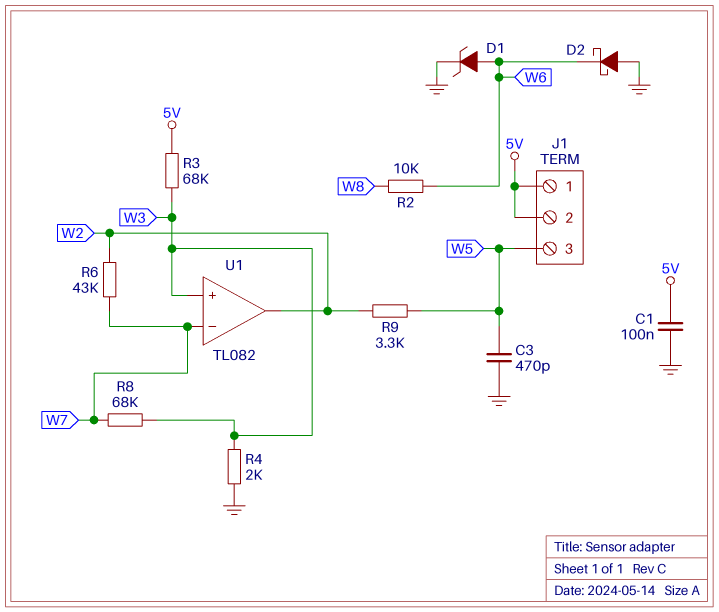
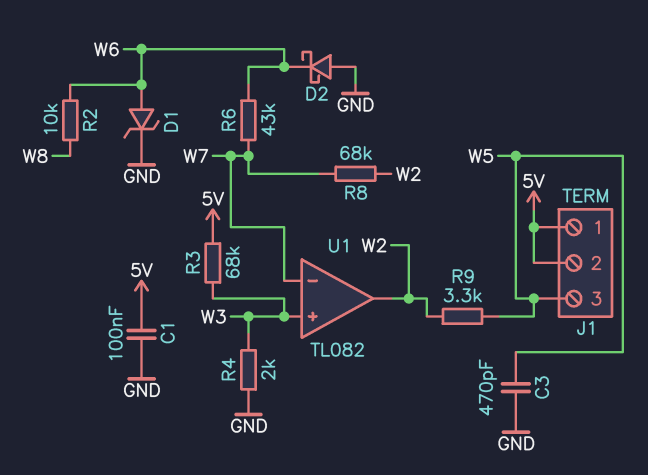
R6: 43k (W2, W7) -> 43k (W6, W7)
R8: 68k (W3, W7) -> 68k (W2, W7)

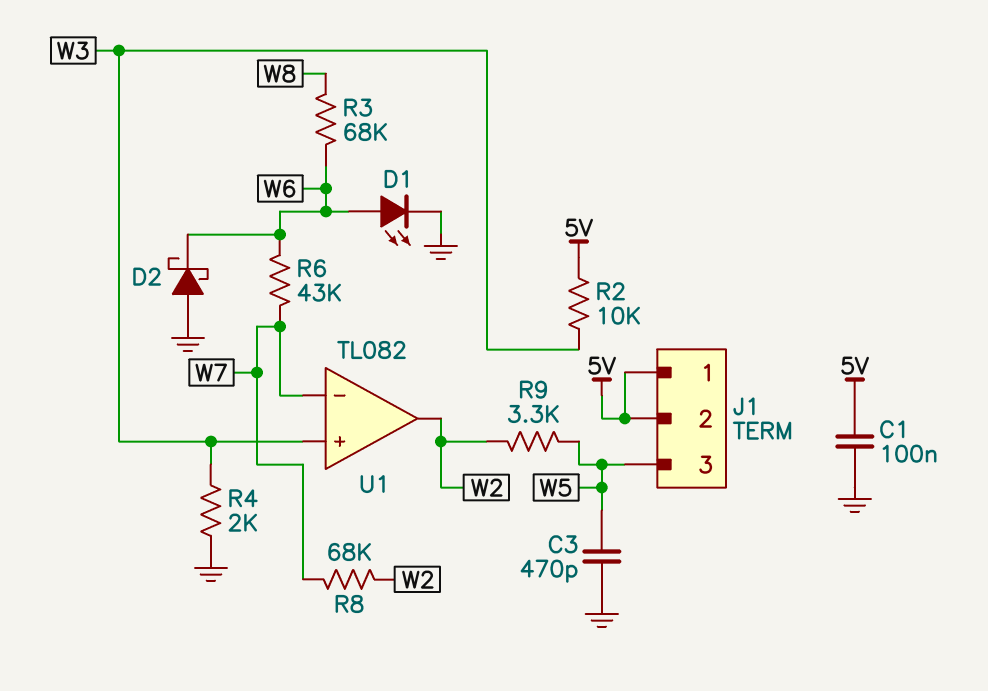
D1: zener (A W6, K GND) -> LED (A W6, K GND)
R2: 10k (W6, W8) -> 10k (5V, W3)
R3: 68k (5V, W3) -> 68k (W6, W8)

